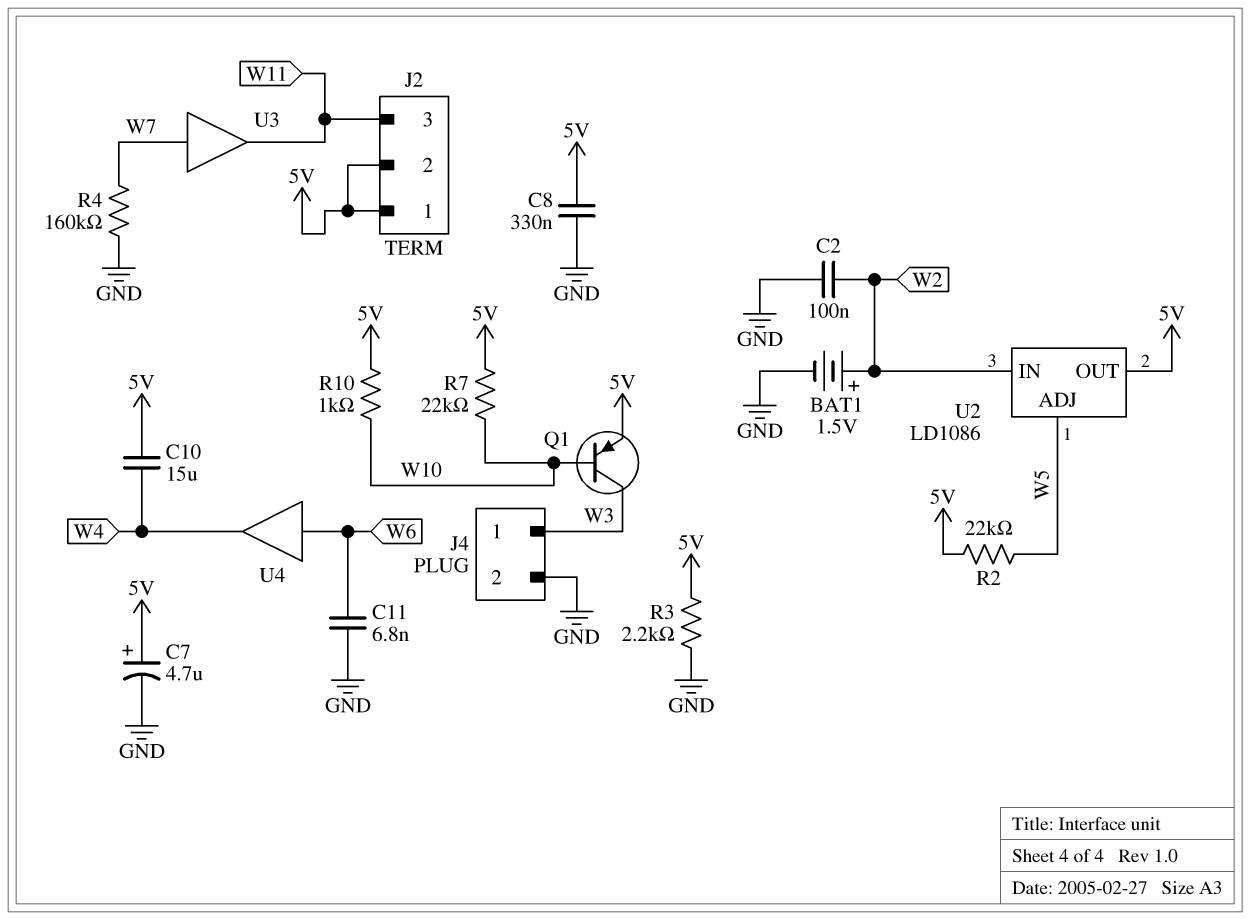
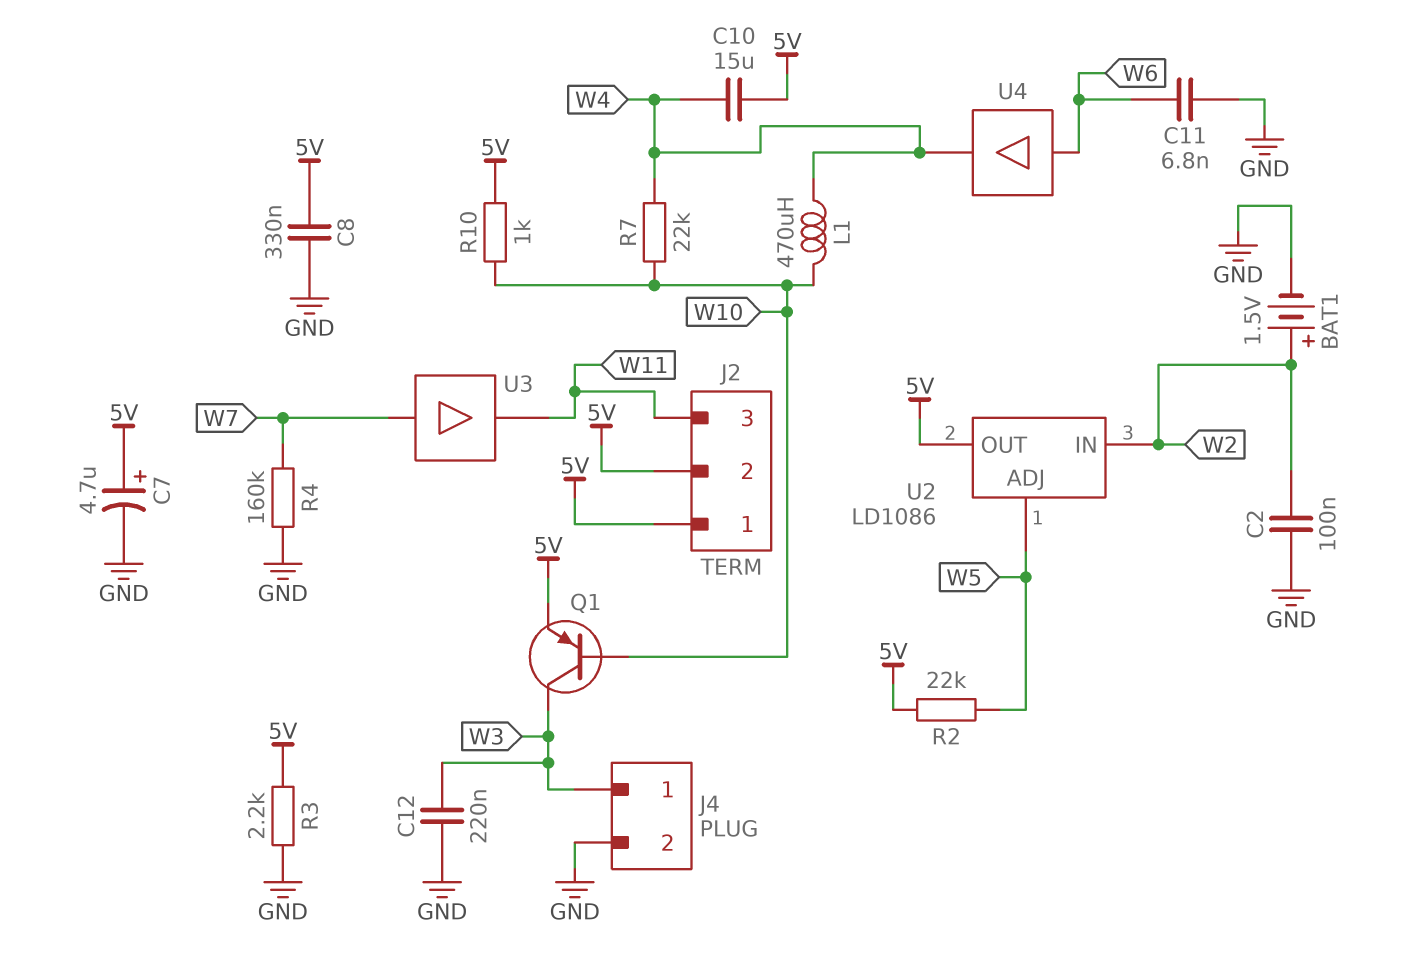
C12: none -> 220nF (GND, W3)
L1: none -> 470uH (W4, W10)
R7: 22k (5V, W10) -> 22k (W4, W10)

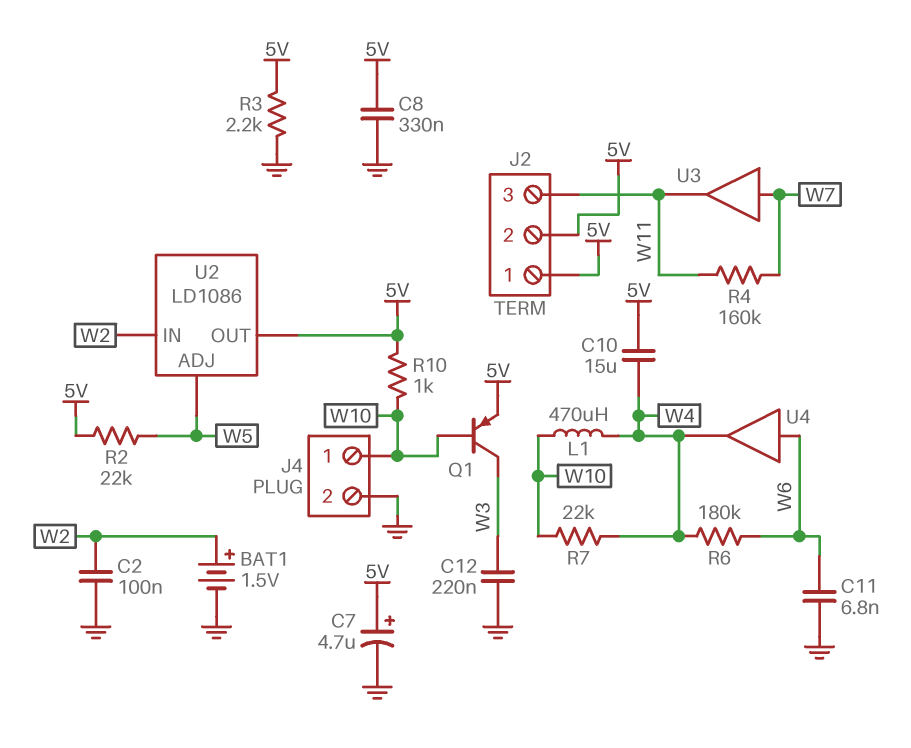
J4 pin 1: W3 -> W10
R4: 160k (GND, W7) -> 160k (W7, W11)
R6: none -> 180k (W4, W6)

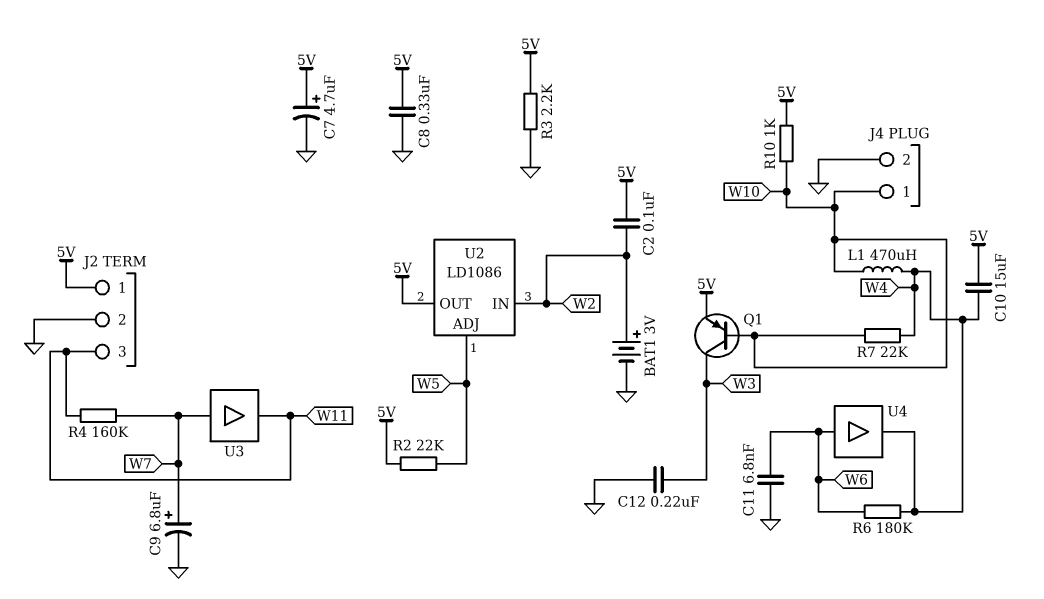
BAT1: 1.5V (plus W2, minus GND) -> 3V (plus W2, minus GND)
C2: 100nF (GND, W2) -> 100nF (5V, W2)
C9: none -> 6.8uF (plus W7, minus GND)
J2 pin 2: 5V -> GND

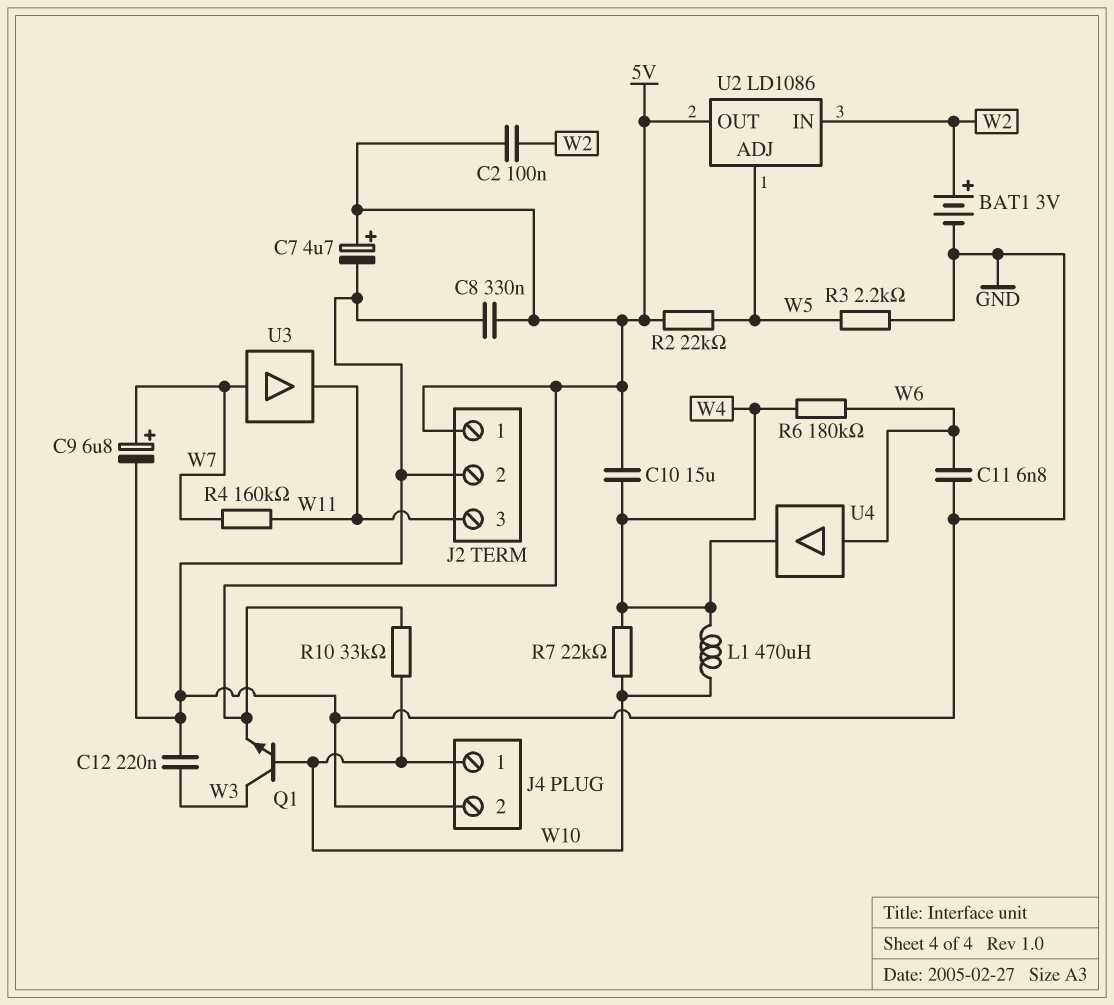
Q1: PNP (B W10, C W3, E 5V) -> NPN (B W10, C W3, E 5V)
R3: 2.2k (5V, GND) -> 2.2k (GND, W5)
R10: 1k (5V, W10) -> 33k (5V, W10)

